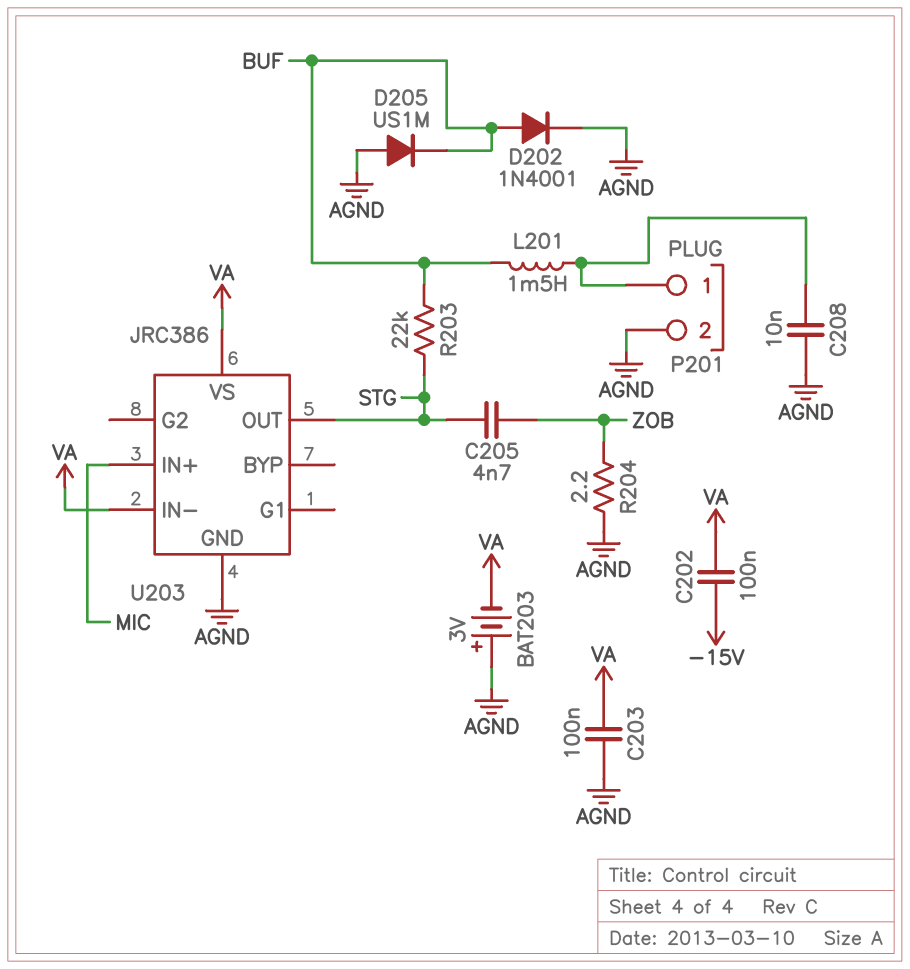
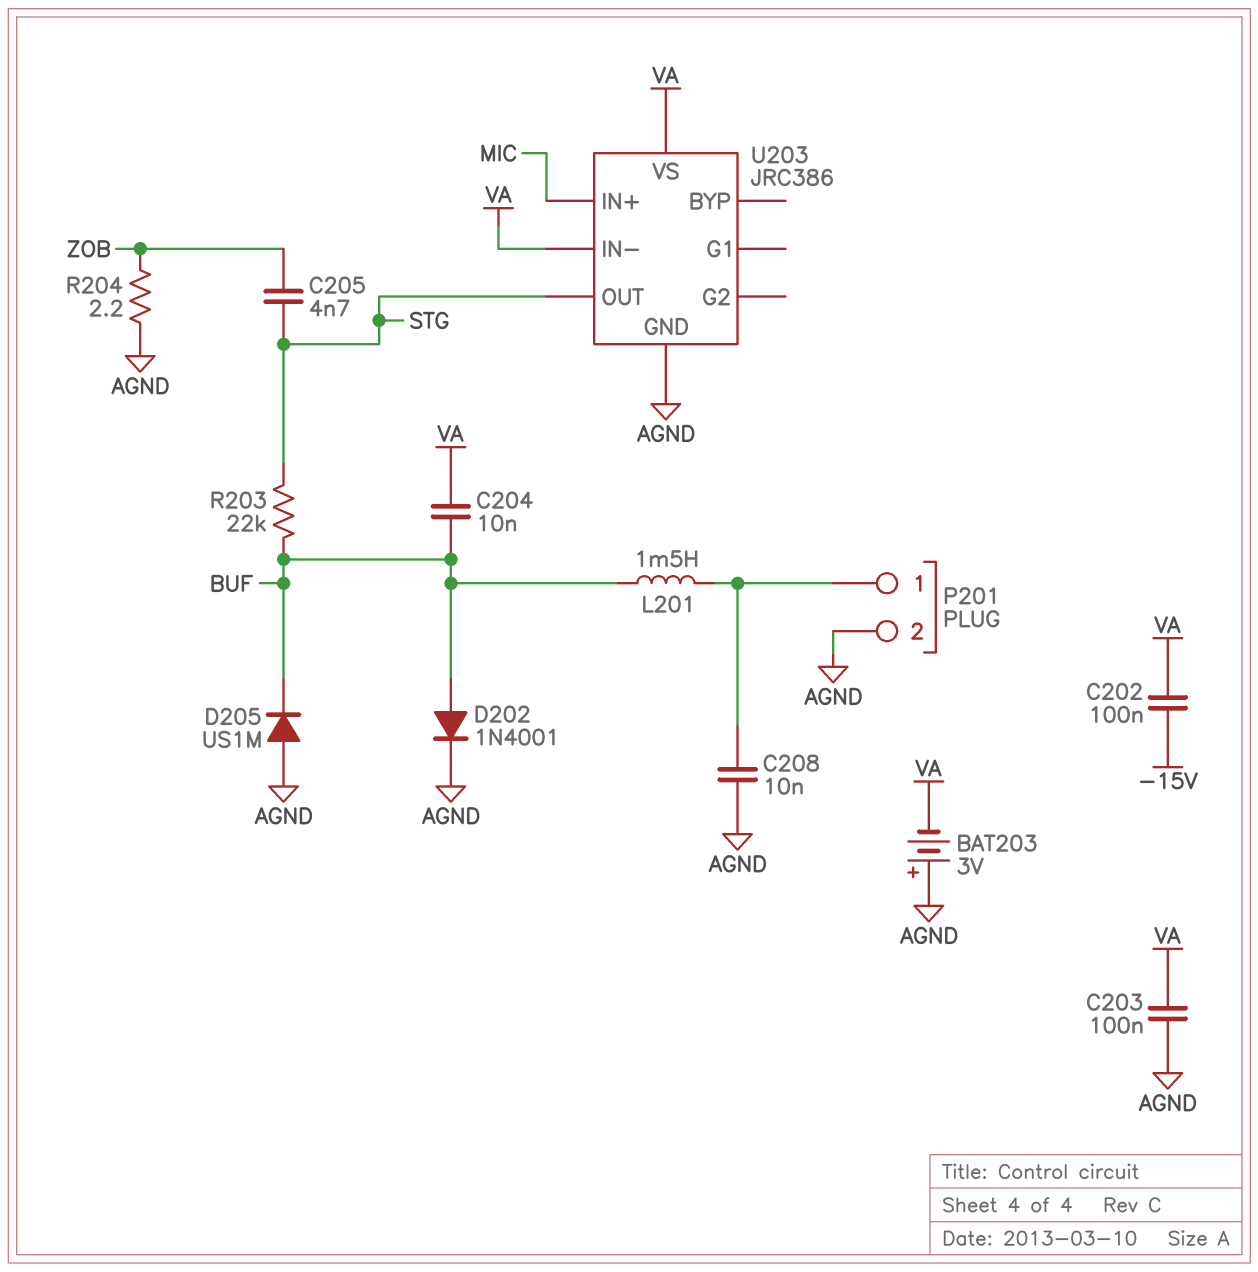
C204: none -> 10nF (BUF, VA)

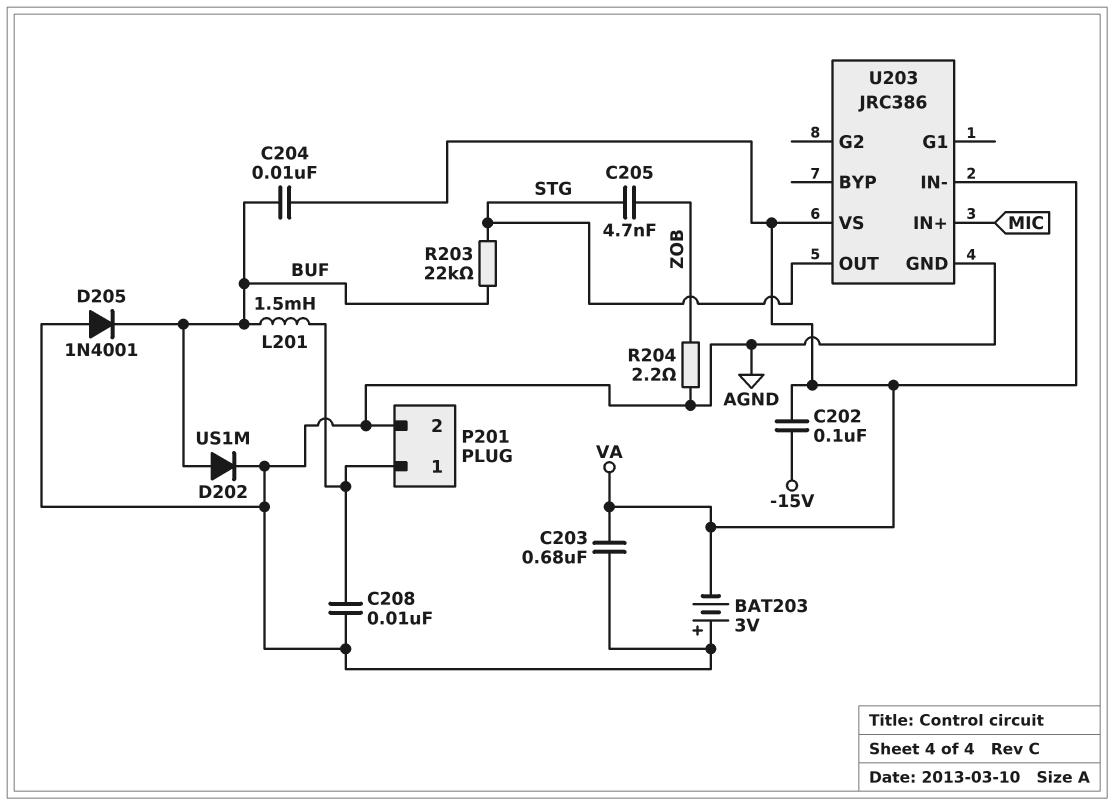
C203: 100nF (AGND, VA) -> 680nF (AGND, VA)
D202: diode 1N4001 (A BUF, K AGND) -> diode US1M (A BUF, K AGND)
D205: diode US1M (A AGND, K BUF) -> diode 1N4001 (A AGND, K BUF)

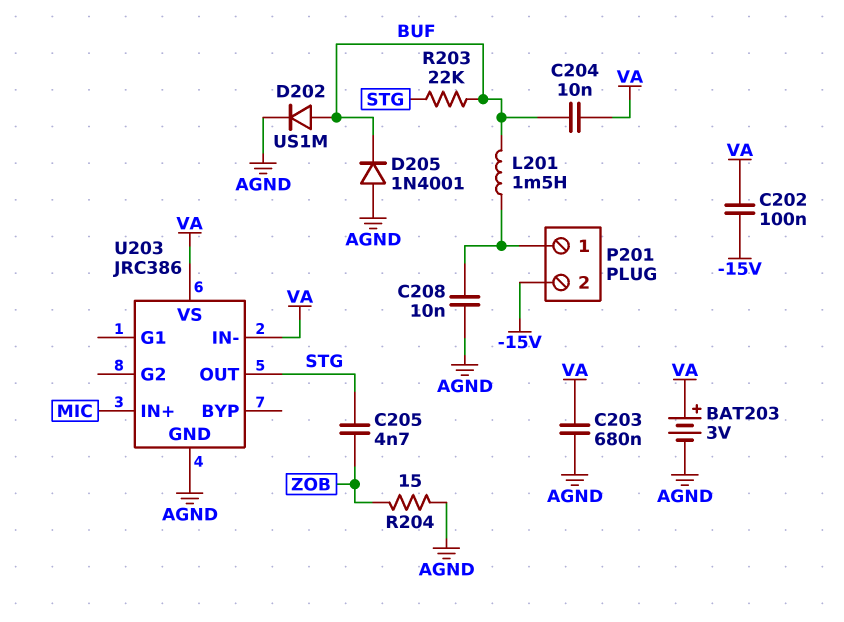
BAT203: 3V (plus AGND, minus VA) -> 3V (plus VA, minus AGND)
P201 pin 2: AGND -> -15V
R204: 2.2 (AGND, ZOB) -> 15 (AGND, ZOB)

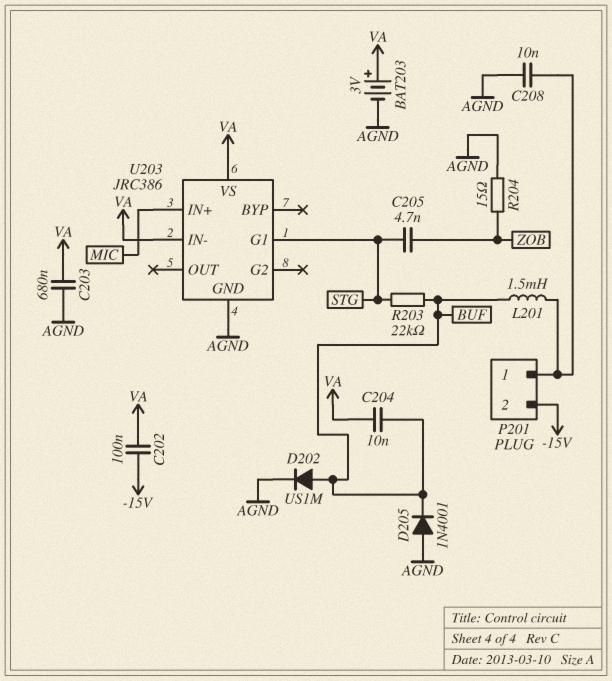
U203 pin G1: none -> STG
U203 pin OUT: STG -> none

